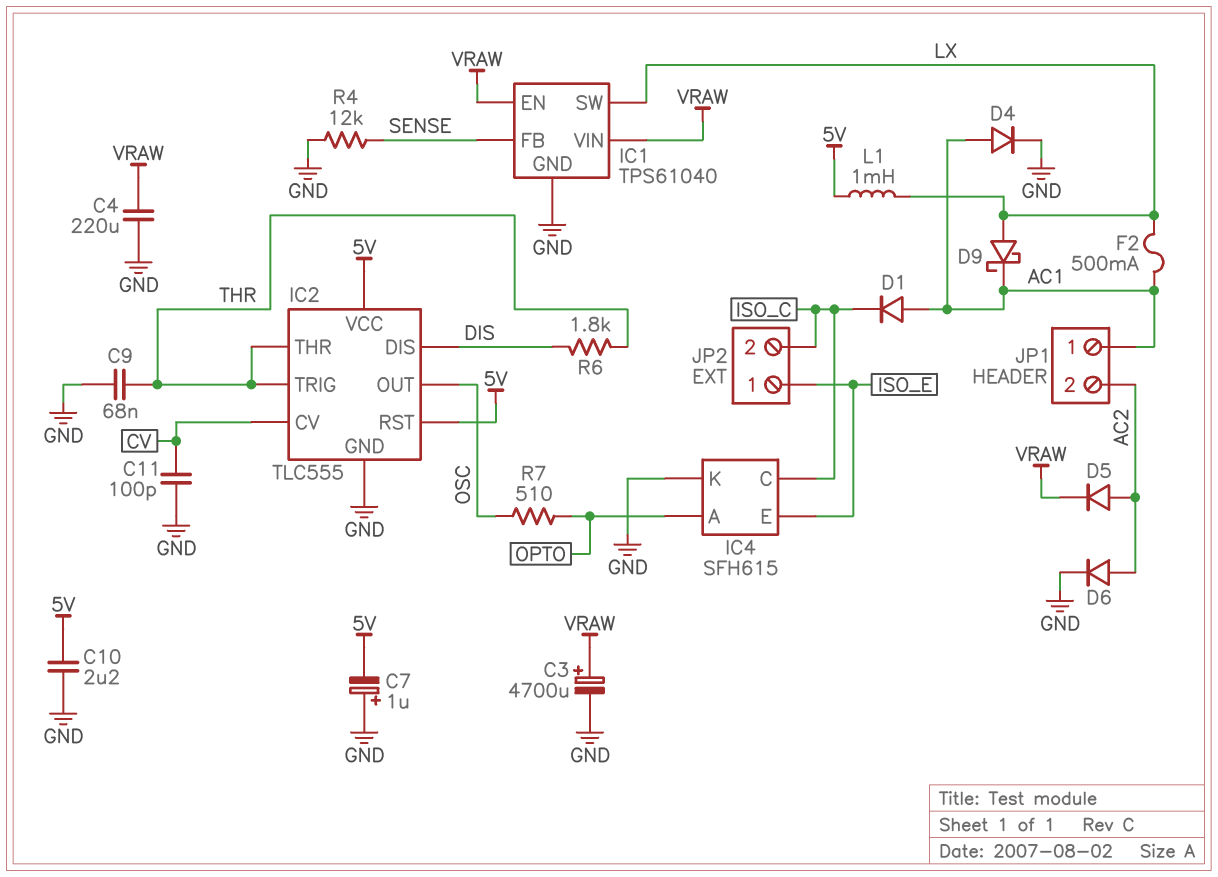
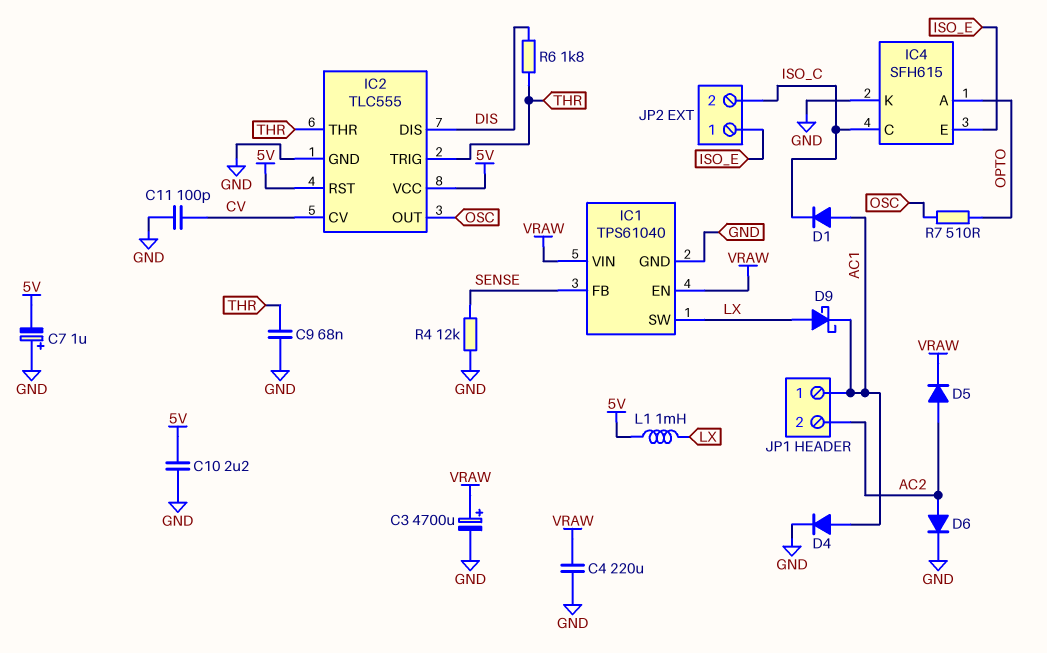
F2: 500mA (AC1, LX) -> none

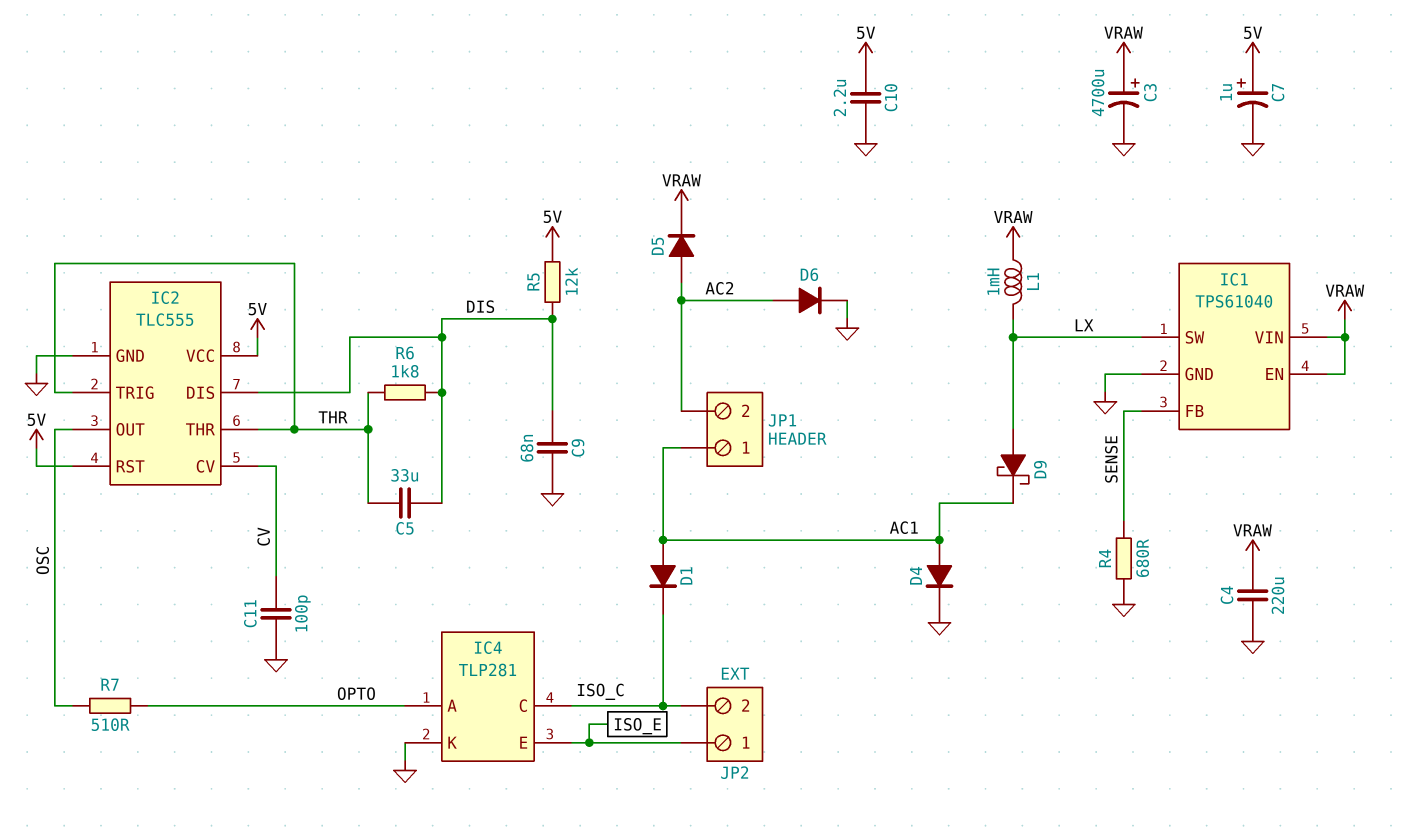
C5: none -> 33uF (DIS, THR)
C7: 1uF (plus GND, minus 5V) -> 1uF (plus 5V, minus GND)
C9: 68nF (GND, THR) -> 68nF (DIS, GND)
IC4: SFH615 -> TLP281
L1: 1mH (5V, LX) -> 1mH (LX, VRAW)
R4: 12k (GND, SENSE) -> 680 (GND, SENSE)
R5: none -> 12k (5V, DIS)

